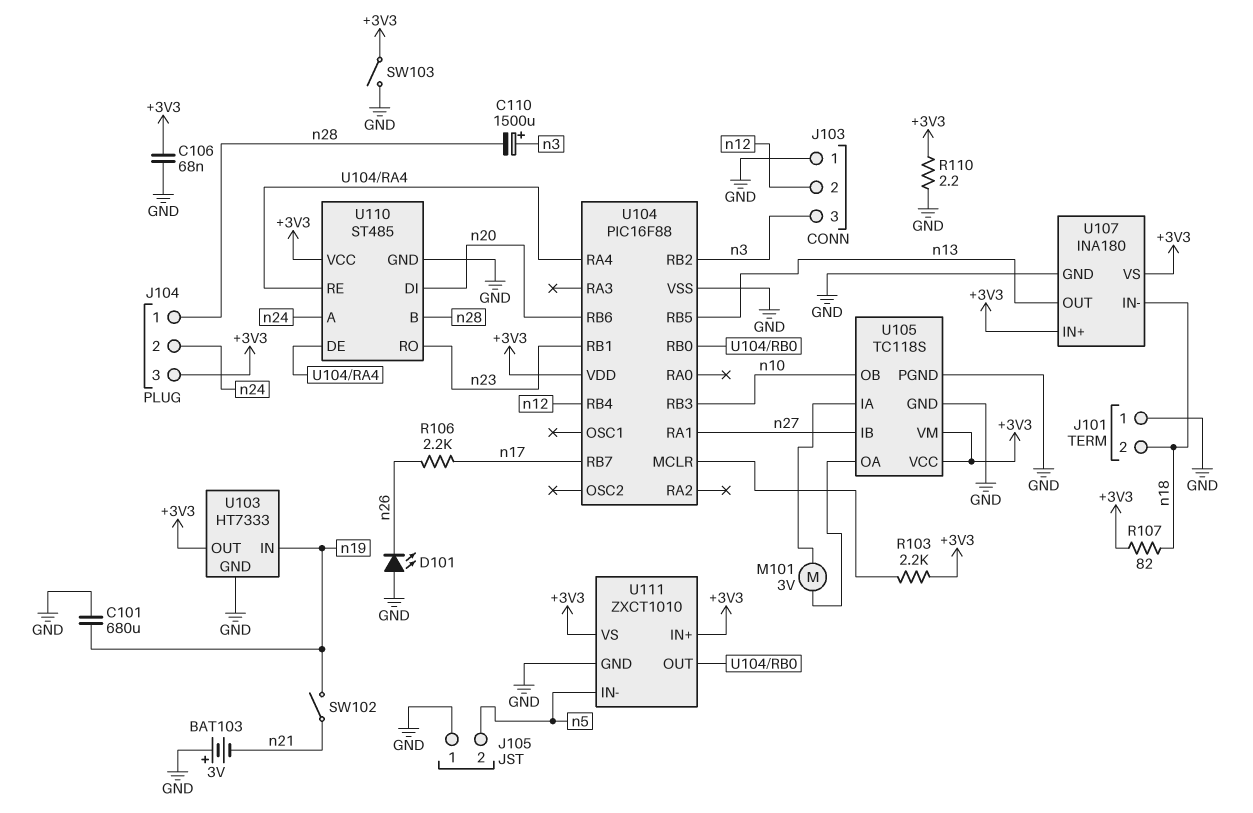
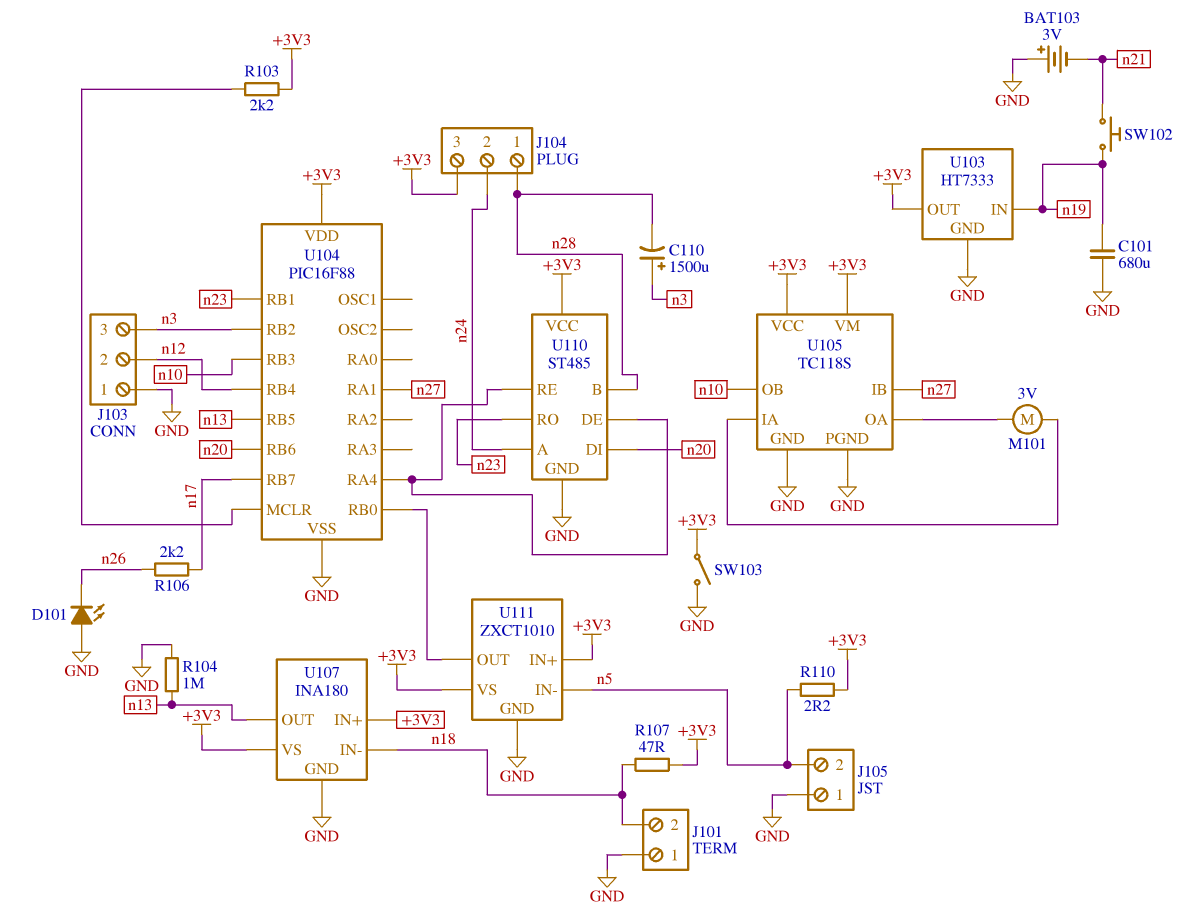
C106: 68nF (+3V3, GND) -> none
R104: none -> 1M (GND, n13)
R107: 82 (+3V3, n18) -> 47 (+3V3, n18)
R110: 2.2 (+3V3, GND) -> 2.2 (+3V3, n5)
SW102: switch (n19, n21) -> button (n19, n21)

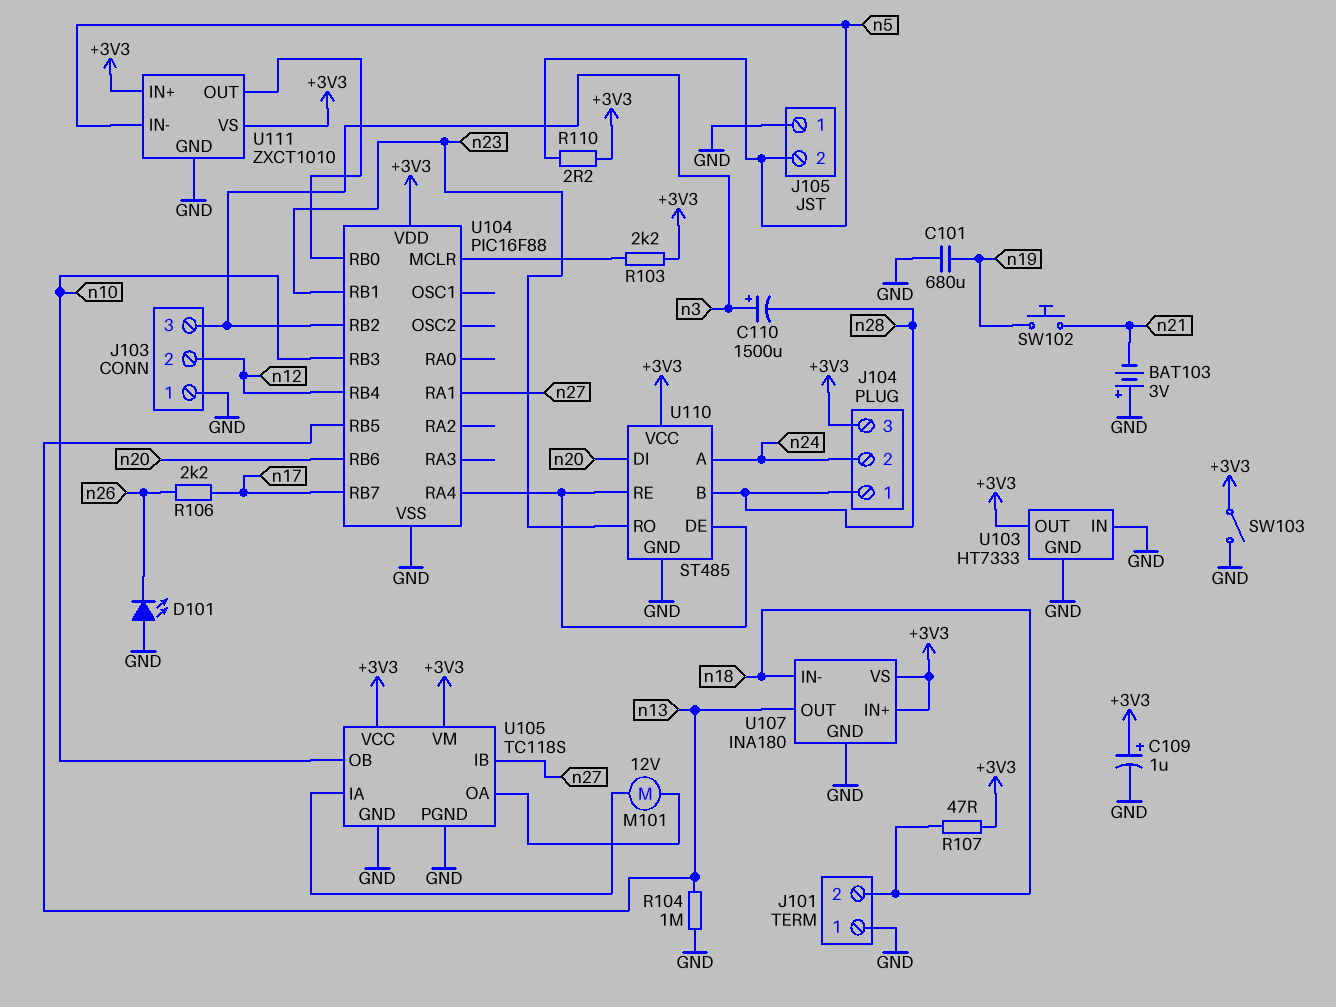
C109: none -> 1uF (plus +3V3, minus GND)
M101: motor 3V (U105/IA, U105/OA) -> motor 12V (U105/IA, U105/OA)
U103 pin IN: n19 -> GND

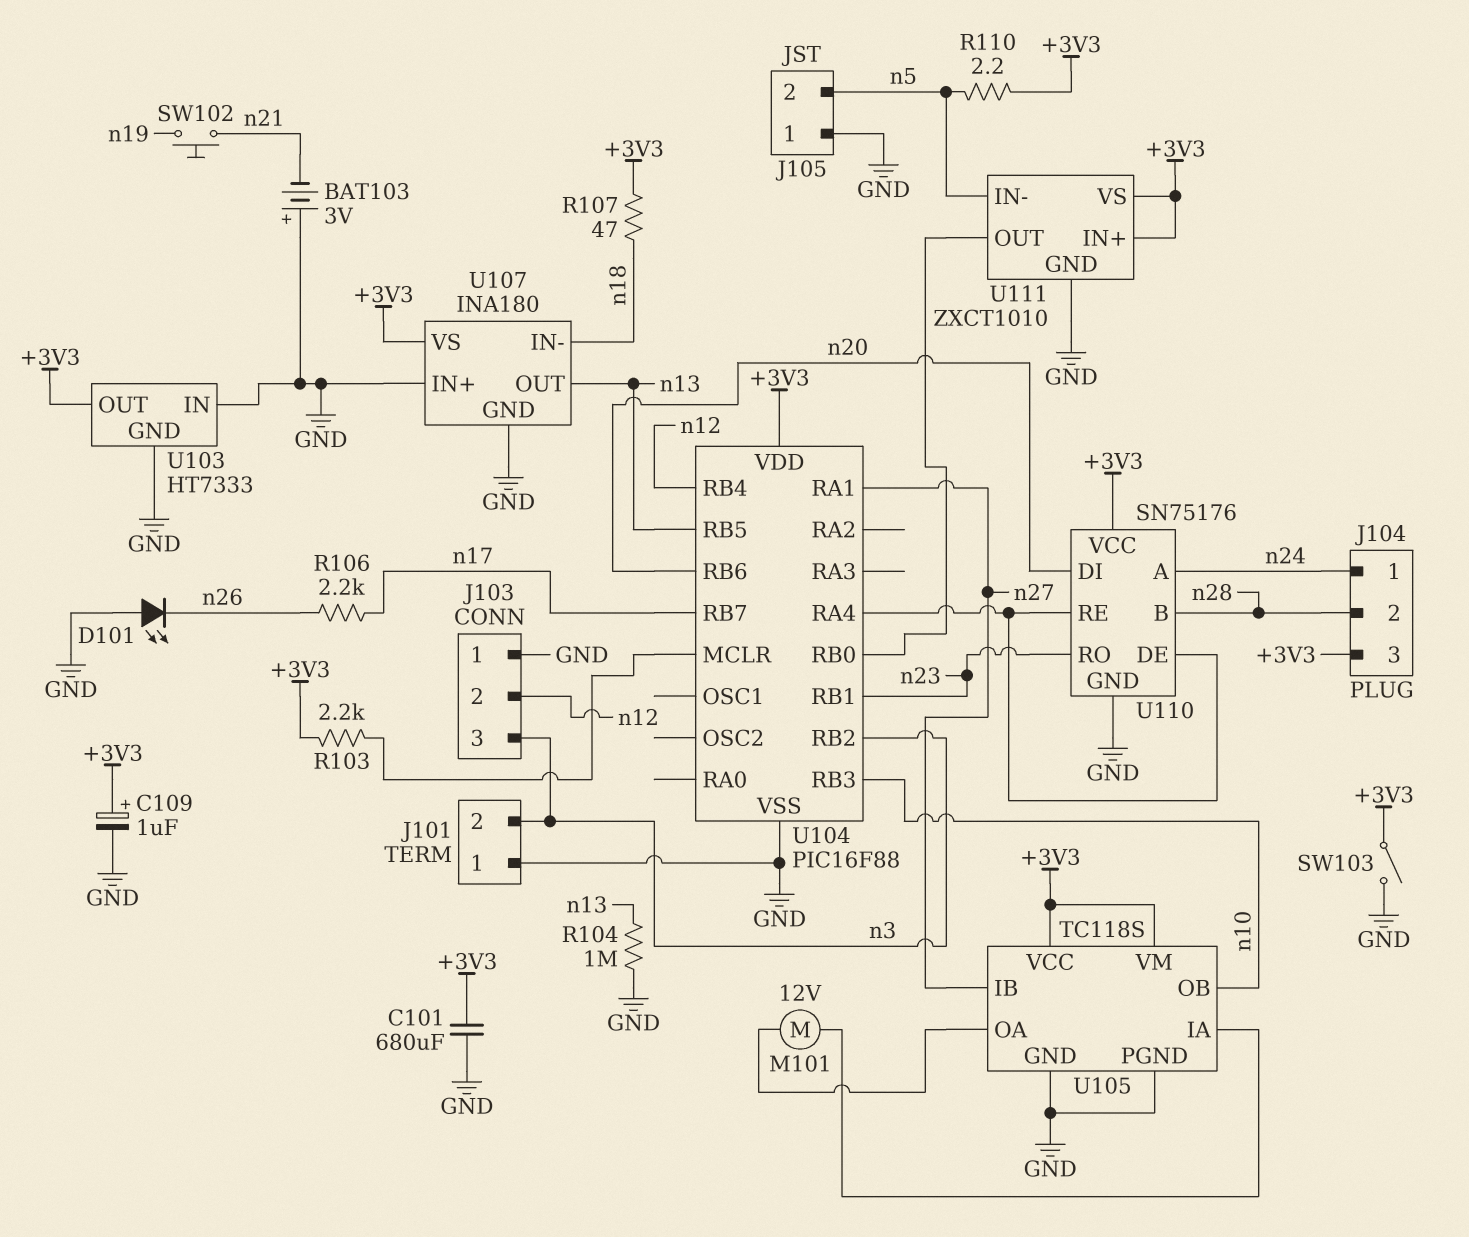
C101: 680uF (GND, n19) -> 680uF (+3V3, GND)
C110: 1500uF (plus n3, minus n28) -> none
J101 pin 2: n18 -> n3
J104 pin 1: n28 -> n24
J104 pin 2: n24 -> n28
U107 pin IN+: +3V3 -> GND
U110: ST485 -> SN75176

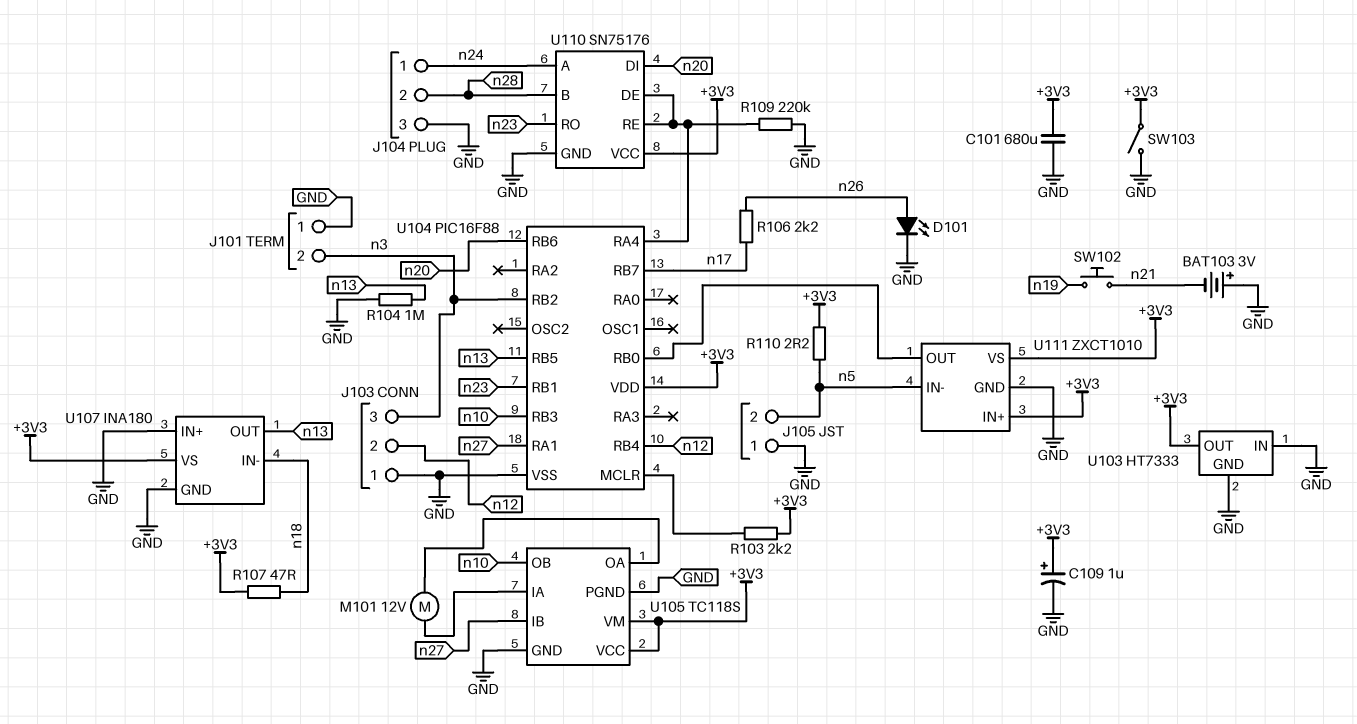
D101: LED (A GND, K n26) -> LED (A n26, K GND)
J104 pin 3: +3V3 -> GND
R109: none -> 220k (GND, U104/RA4)

